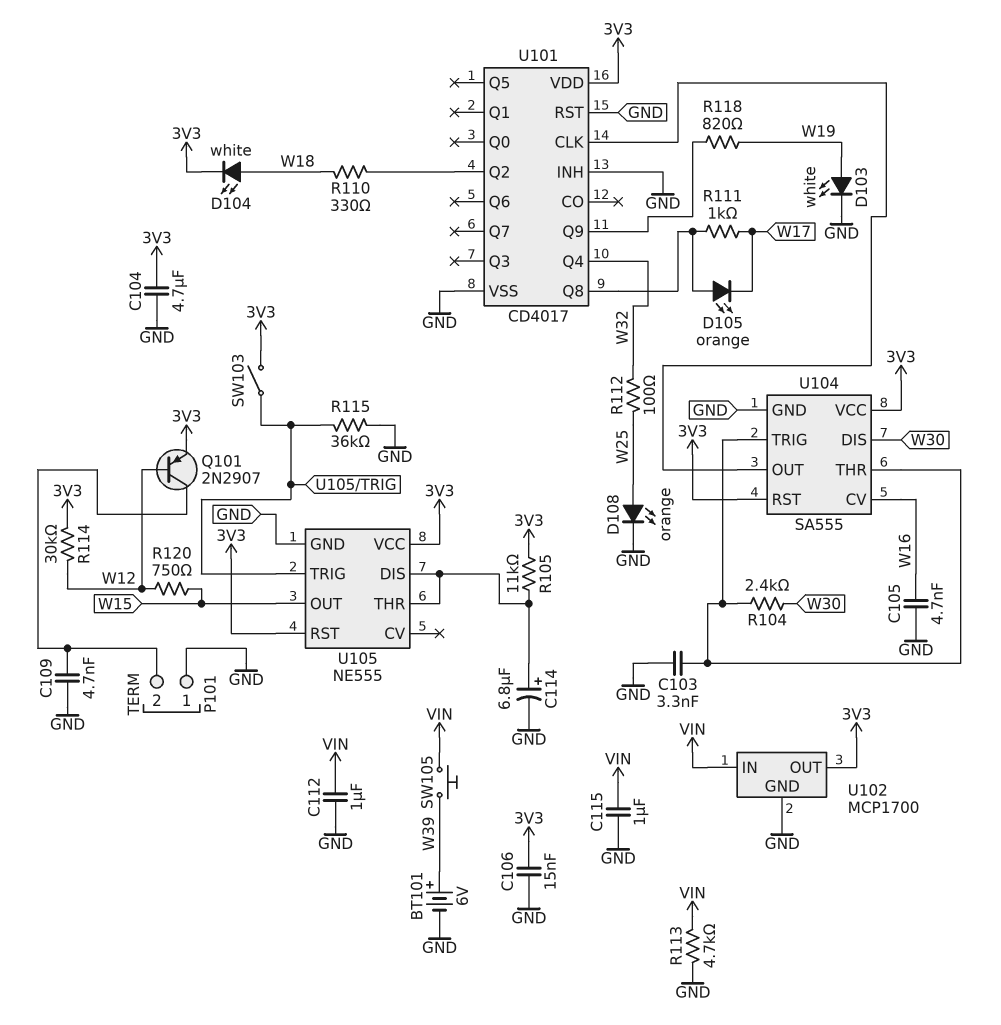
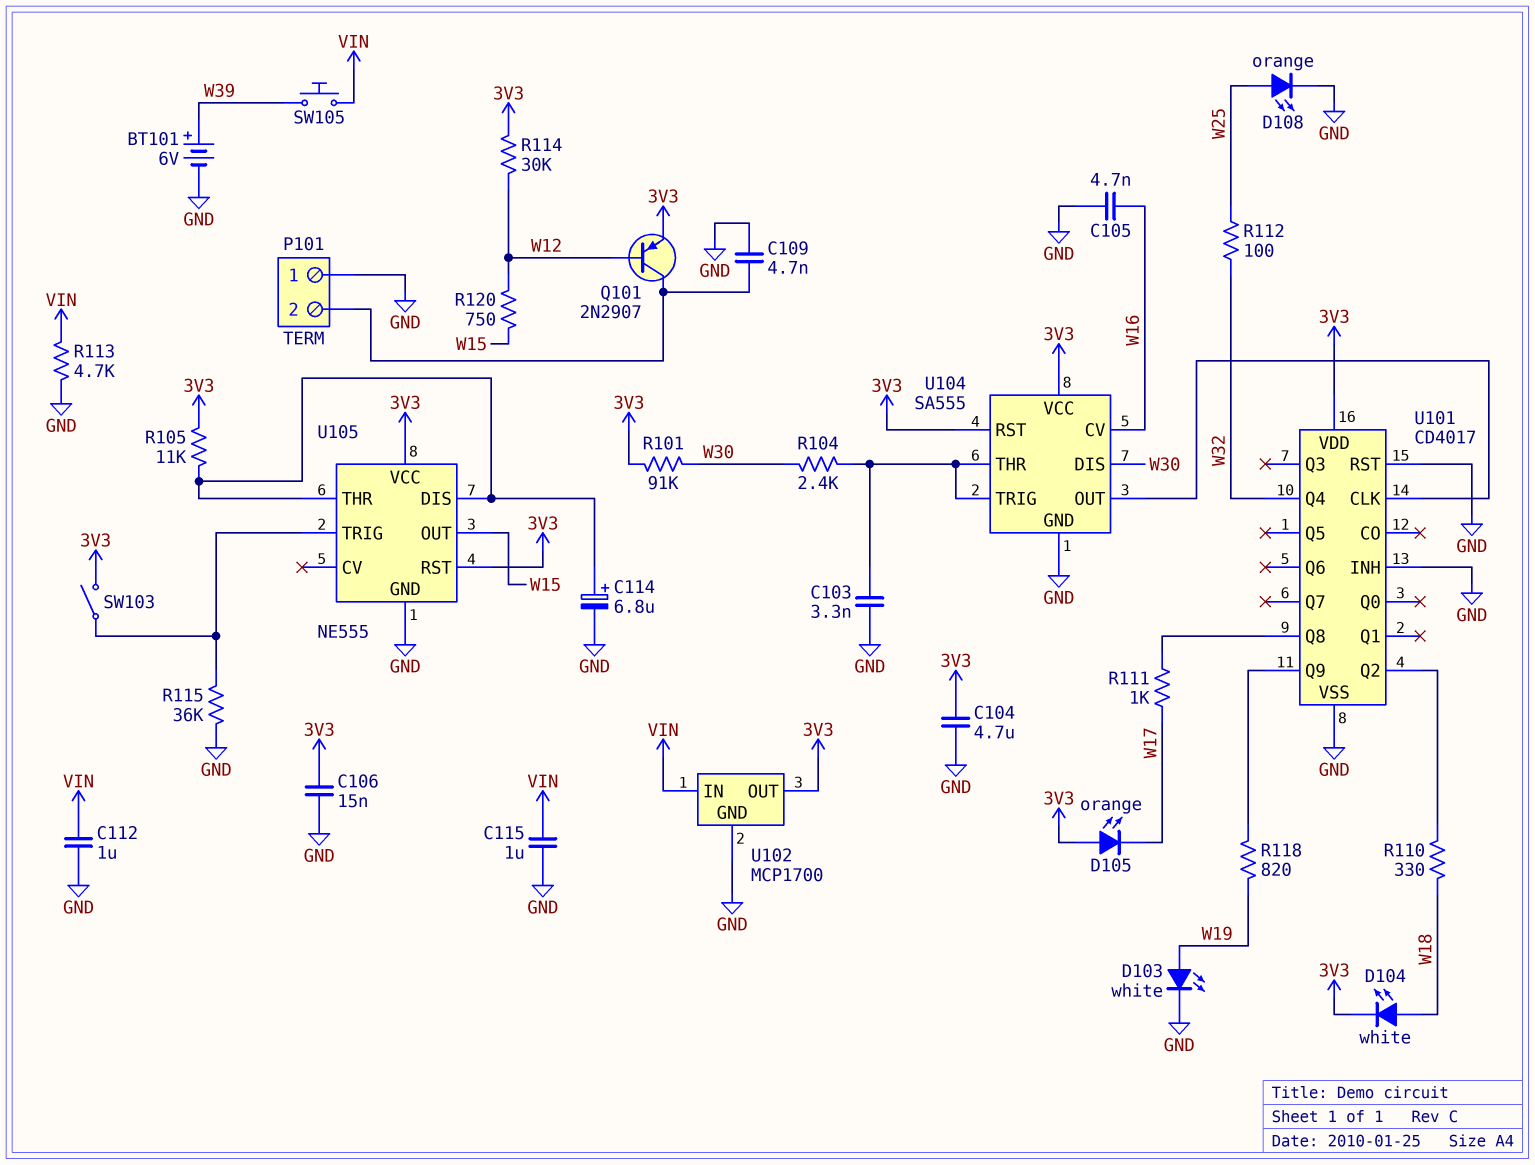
D105: LED orange (A U101/Q8, K W17) -> LED orange (A 3V3, K W17)
R101: none -> 91k (3V3, W30)

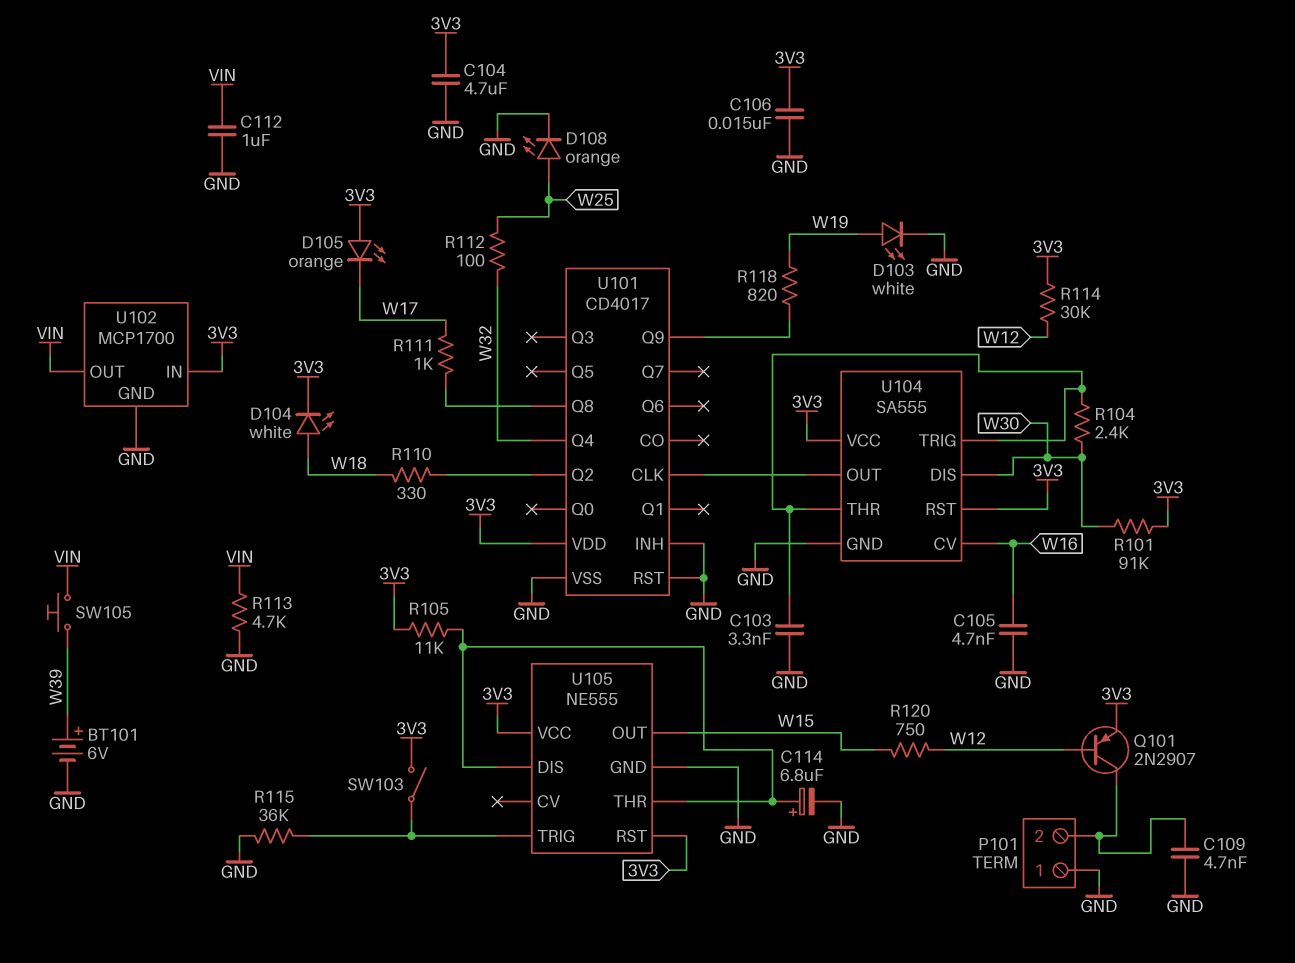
C115: 1uF (GND, VIN) -> none
U102 pin IN: VIN -> 3V3
U102 pin OUT: 3V3 -> VIN

